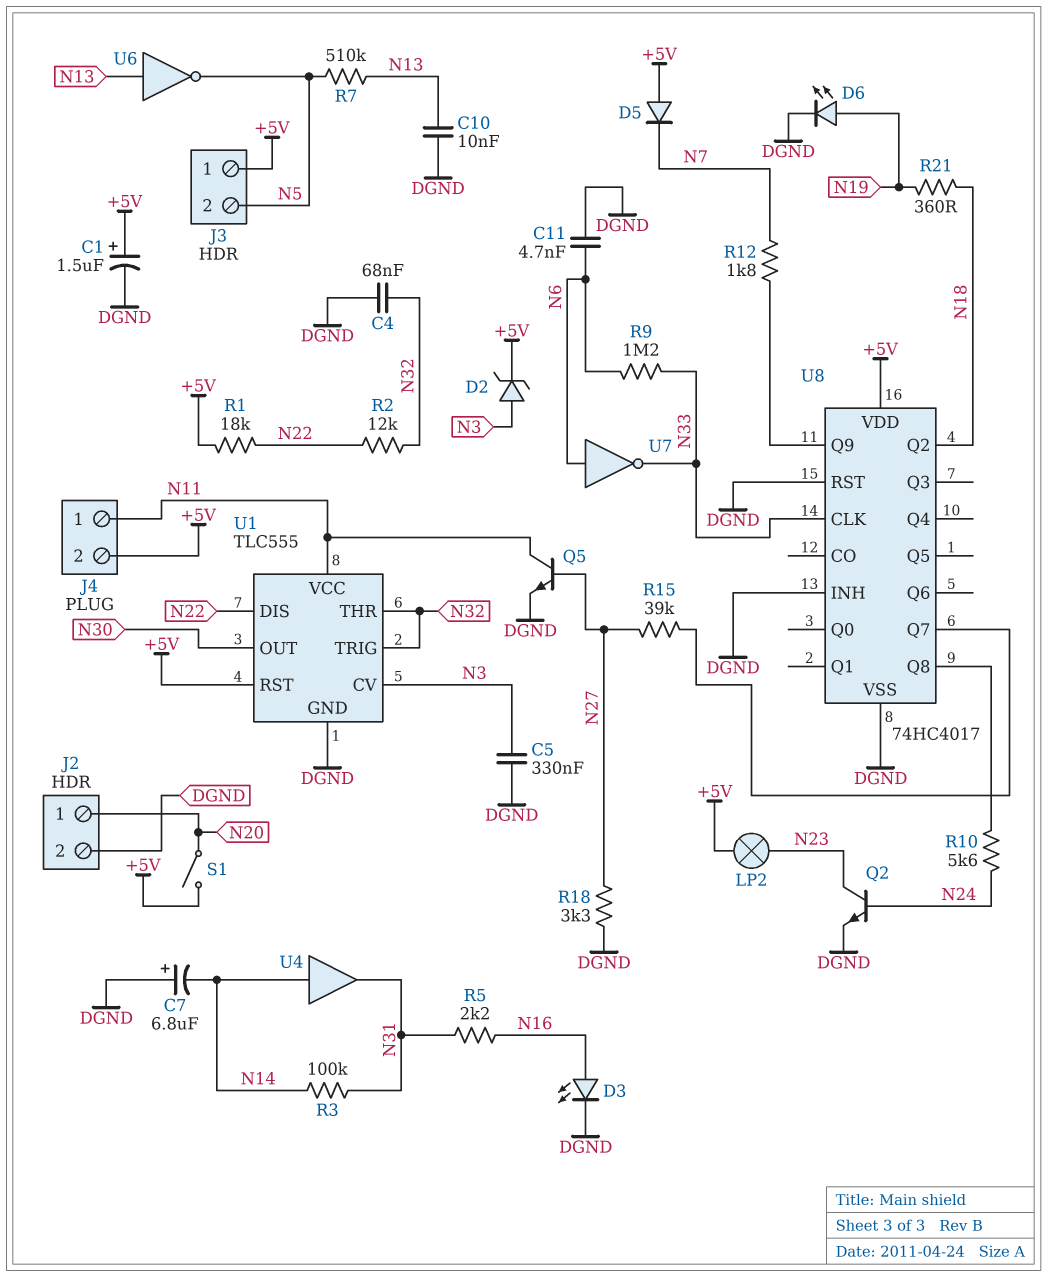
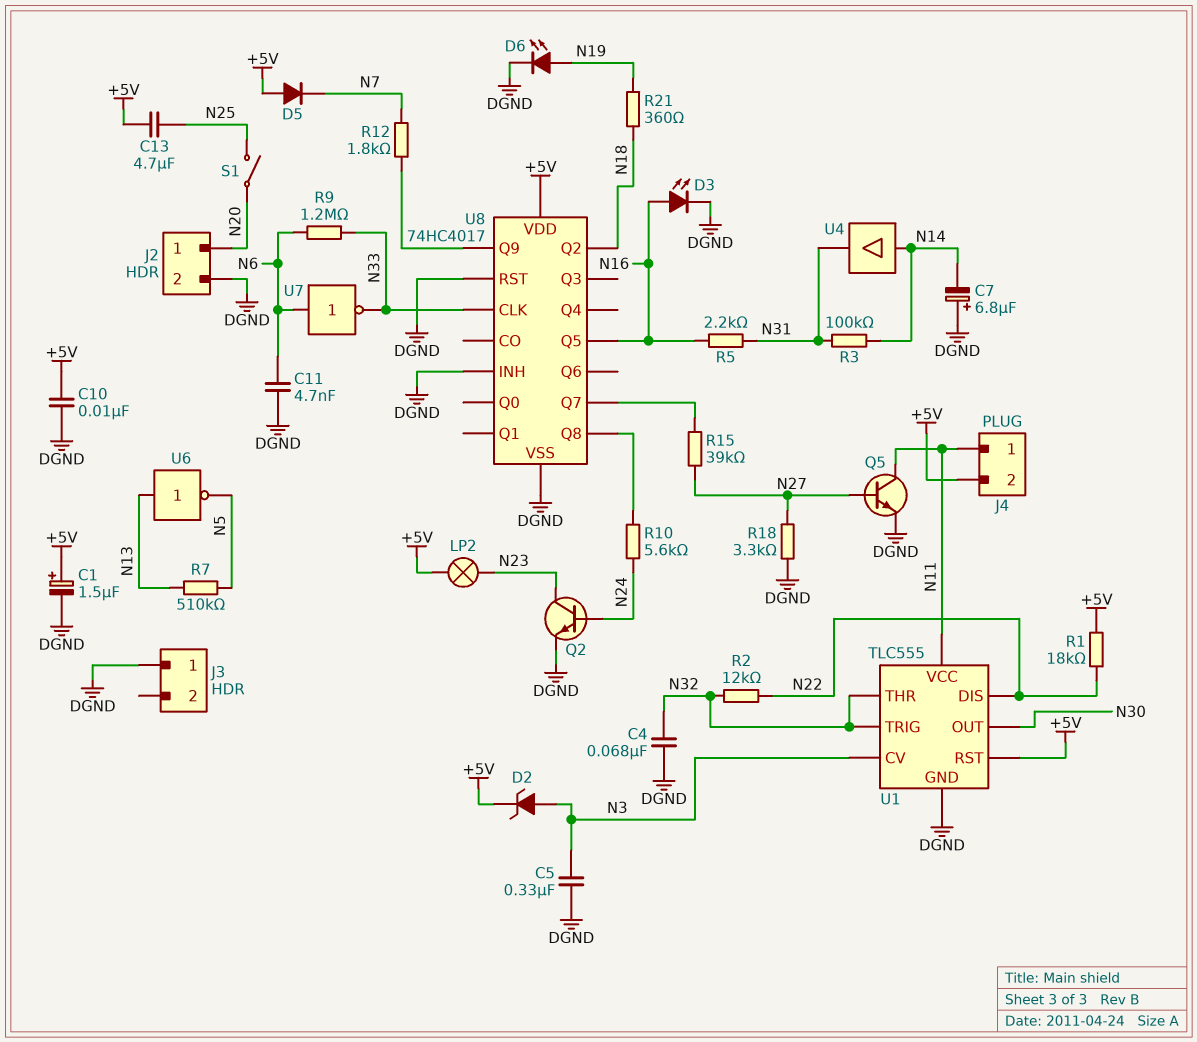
C10: 10nF (DGND, N13) -> 10nF (+5V, DGND)
C13: none -> 4.7uF (+5V, N25)
J3 pin 1: +5V -> DGND
J3 pin 2: N5 -> none
S1: switch (+5V, N20) -> switch (N20, N25)
U8 pin Q5: none -> N16

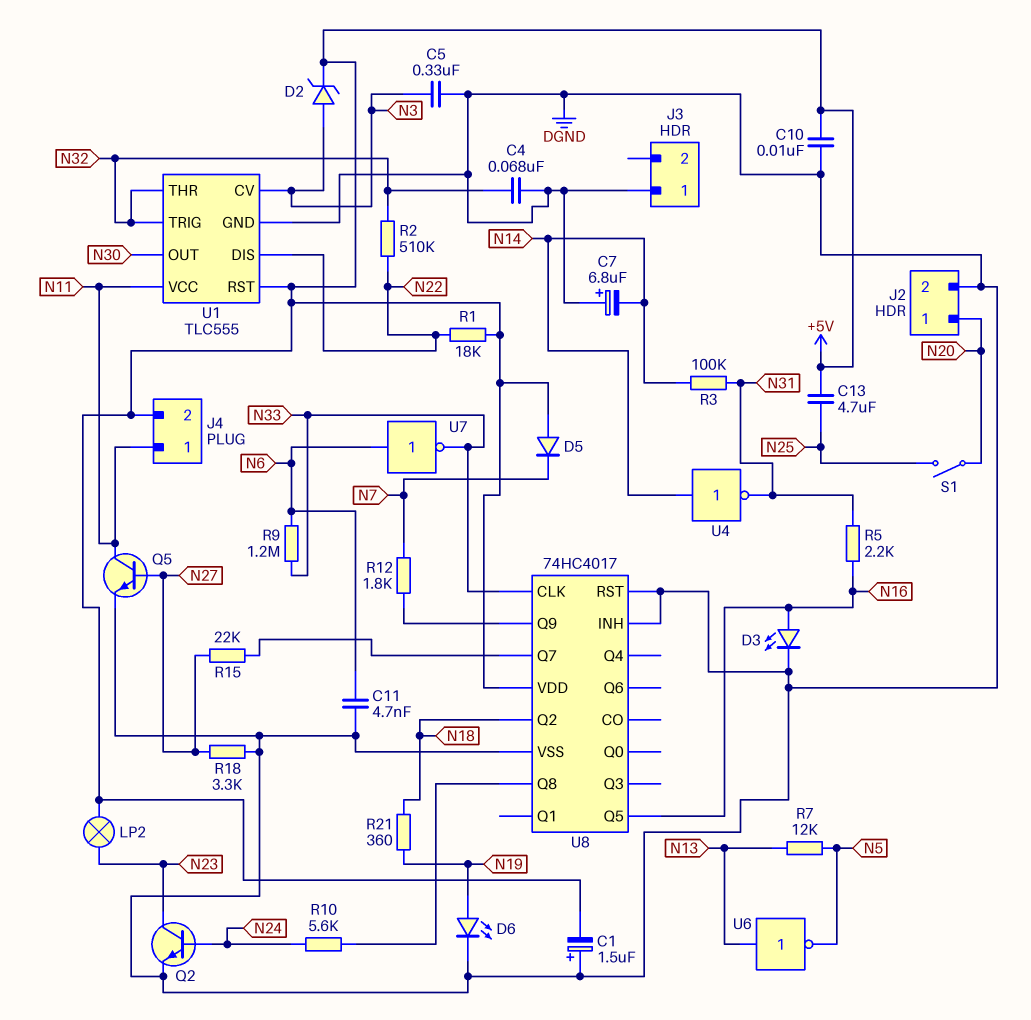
C1: 1.5uF (plus +5V, minus DGND) -> 1.5uF (plus DGND, minus +5V)
R2: 12k (N22, N32) -> 510k (N22, N32)
R7: 510k (N5, N13) -> 12k (N5, N13)
R15: 39k (N27, U8/Q7) -> 22k (N27, U8/Q7)
U4: buffer (in N14, out N31) -> NOT (in N14, out N31)

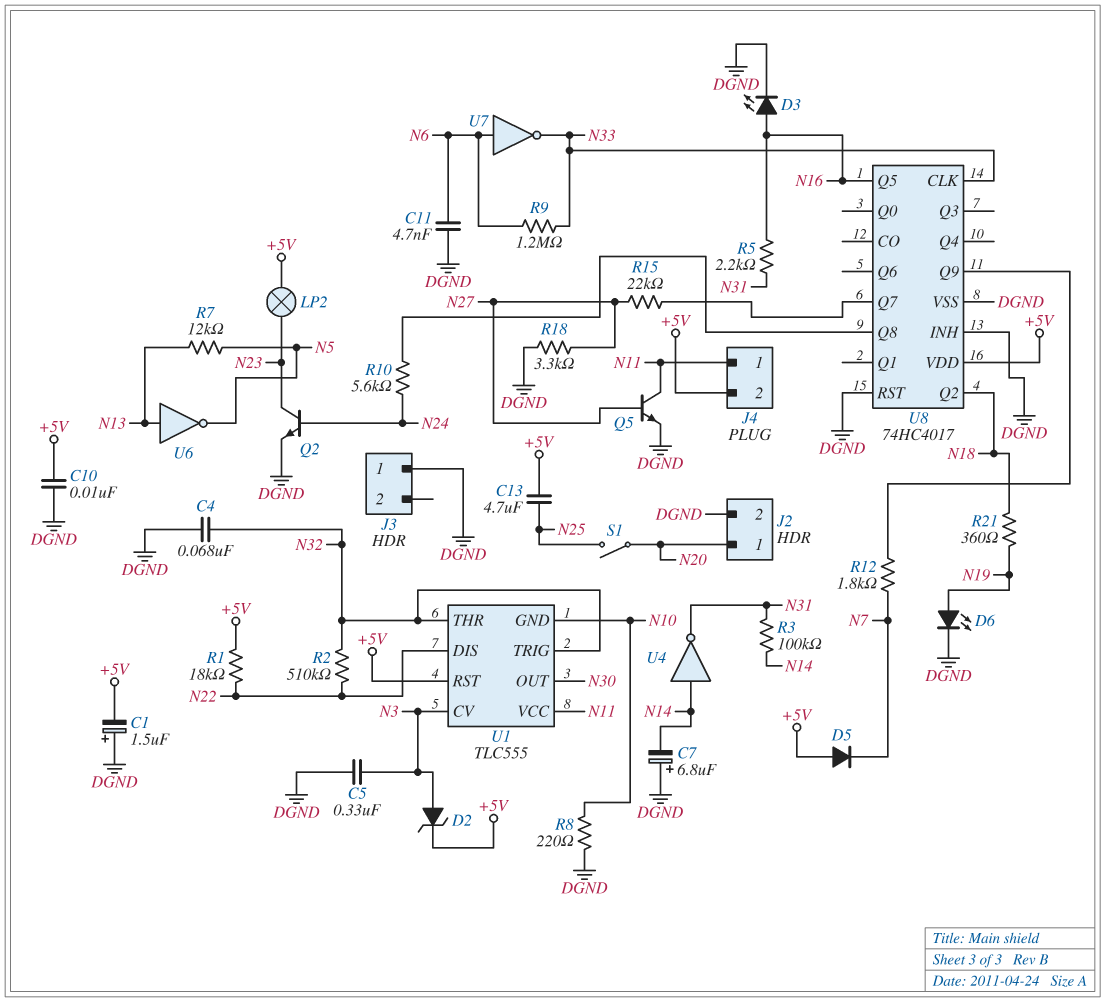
R8: none -> 220 (DGND, N10)
U1 pin GND: DGND -> N10

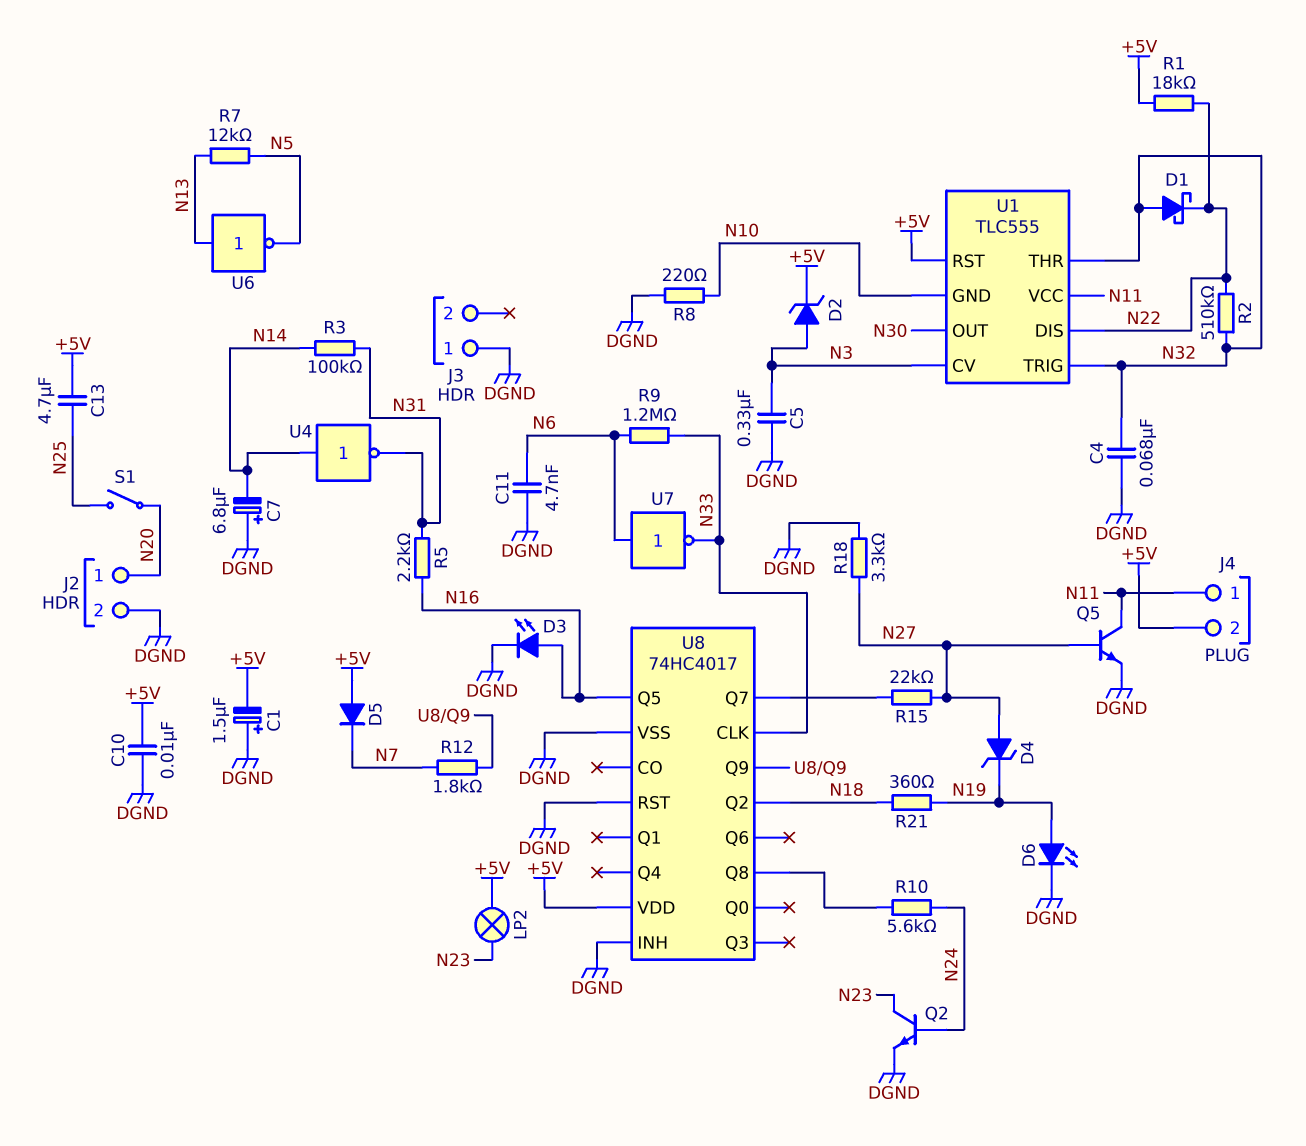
D1: none -> schottky (A N32, K N22)
D4: none -> zener (A N27, K N19)

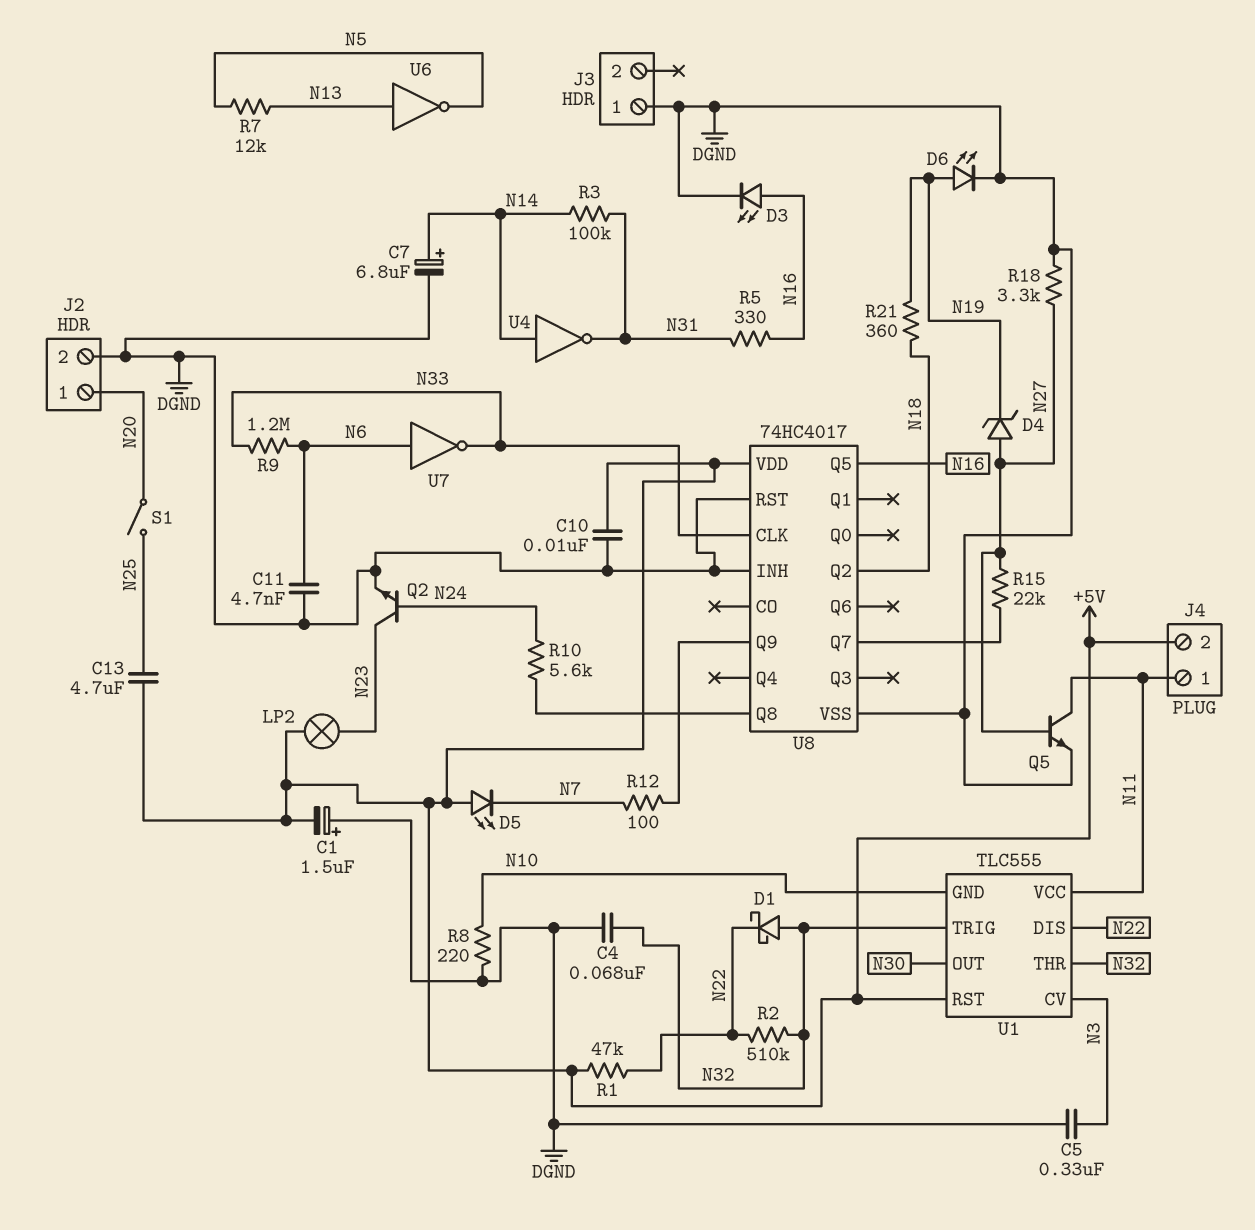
C7: 6.8uF (plus DGND, minus N14) -> 6.8uF (plus N14, minus DGND)
D2: zener (A N3, K +5V) -> none
D5: diode (A +5V, K N7) -> LED (A +5V, K N7)
R1: 18k (+5V, N22) -> 47k (+5V, N22)
R5: 2.2k (N16, N31) -> 330 (N16, N31)
R12: 1.8k (N7, U8/Q9) -> 100 (N7, U8/Q9)

